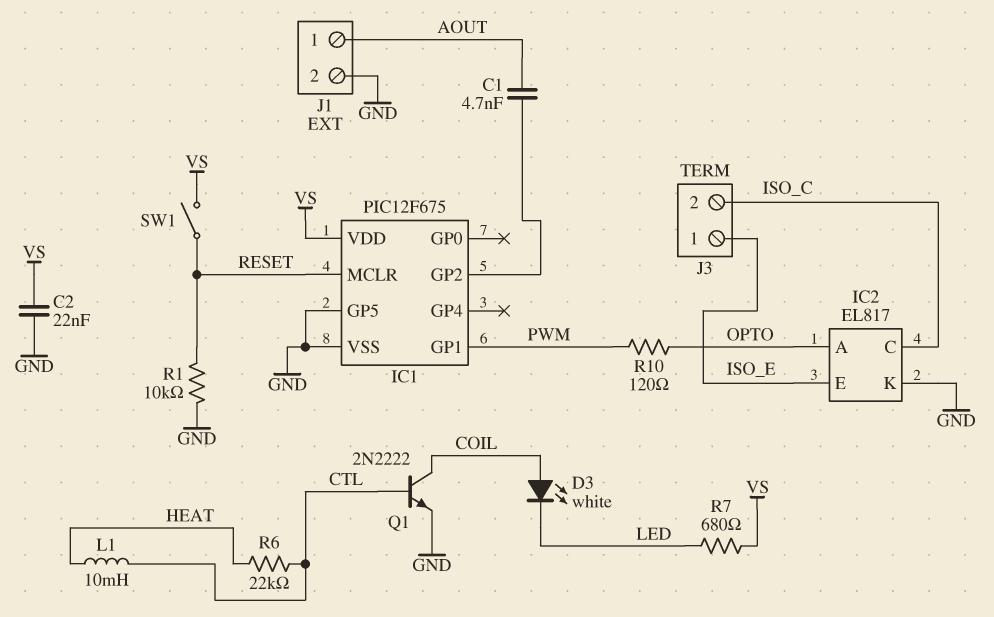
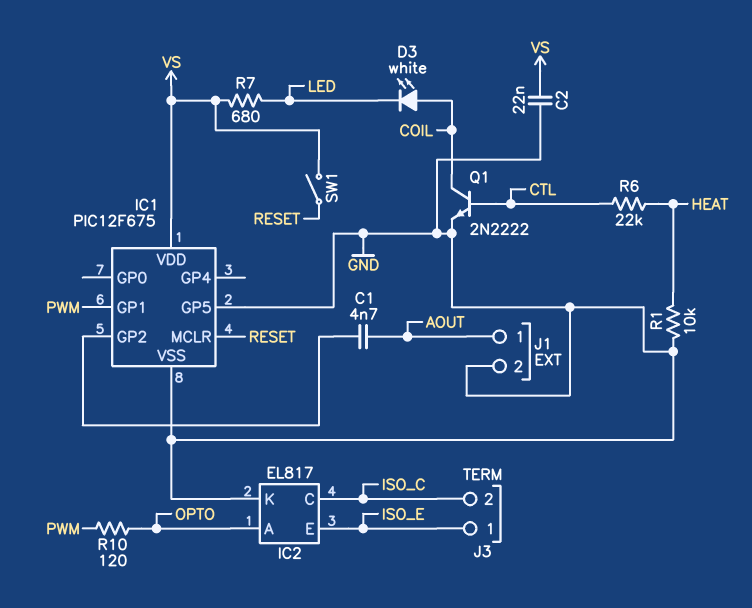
L1: 10mH (CTL, HEAT) -> none
R1: 10k (GND, RESET) -> 10k (GND, HEAT)

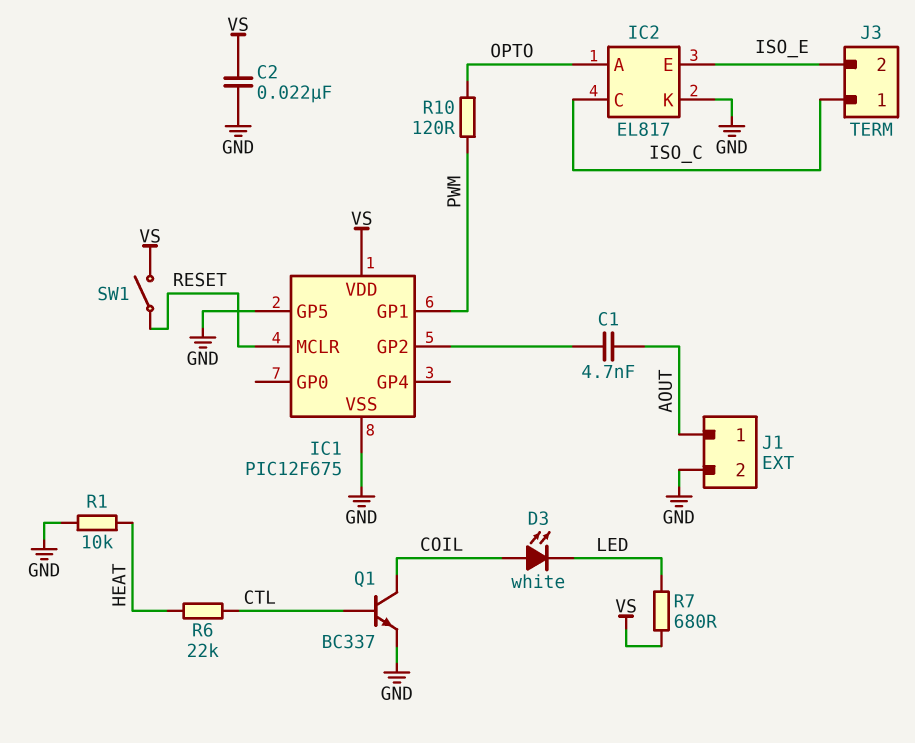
J3 pin 1: ISO_E -> ISO_C
J3 pin 2: ISO_C -> ISO_E
Q1: NPN 2N2222 (B CTL, C COIL, E GND) -> NPN BC337 (B CTL, C COIL, E GND)

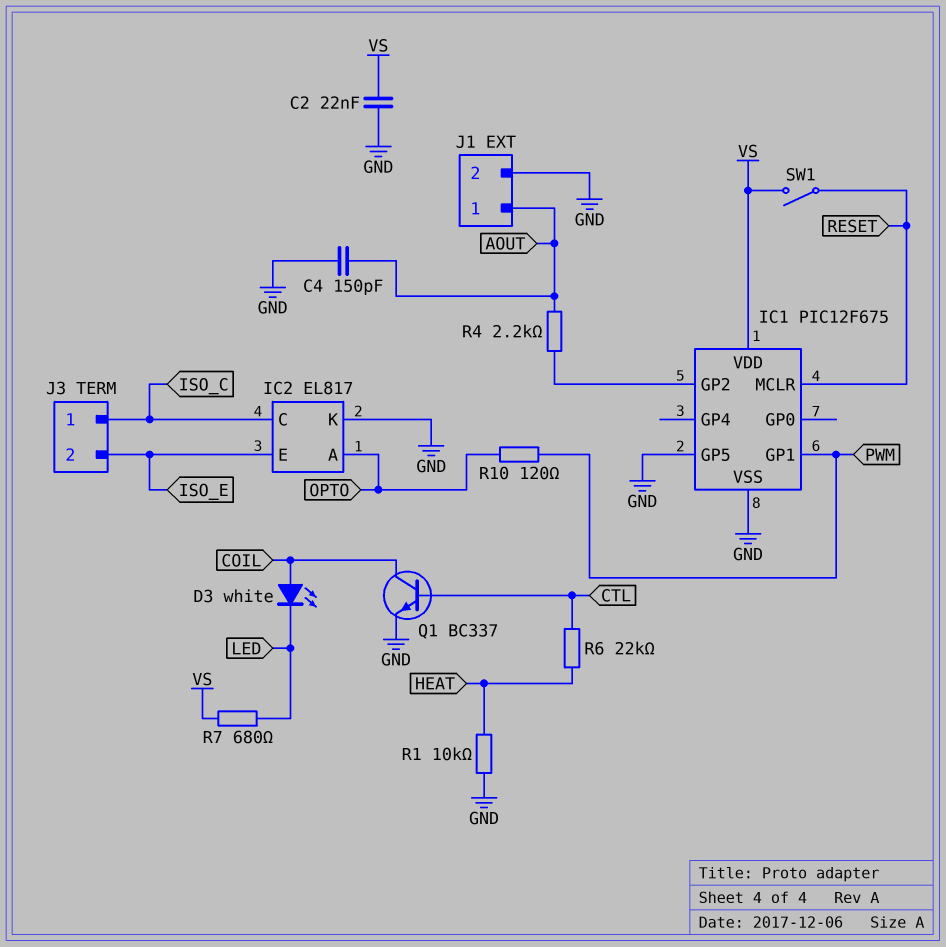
C1: 4.7nF (AOUT, IC1/GP2) -> none
C4: none -> 150pF (AOUT, GND)
R4: none -> 2.2k (AOUT, IC1/GP2)

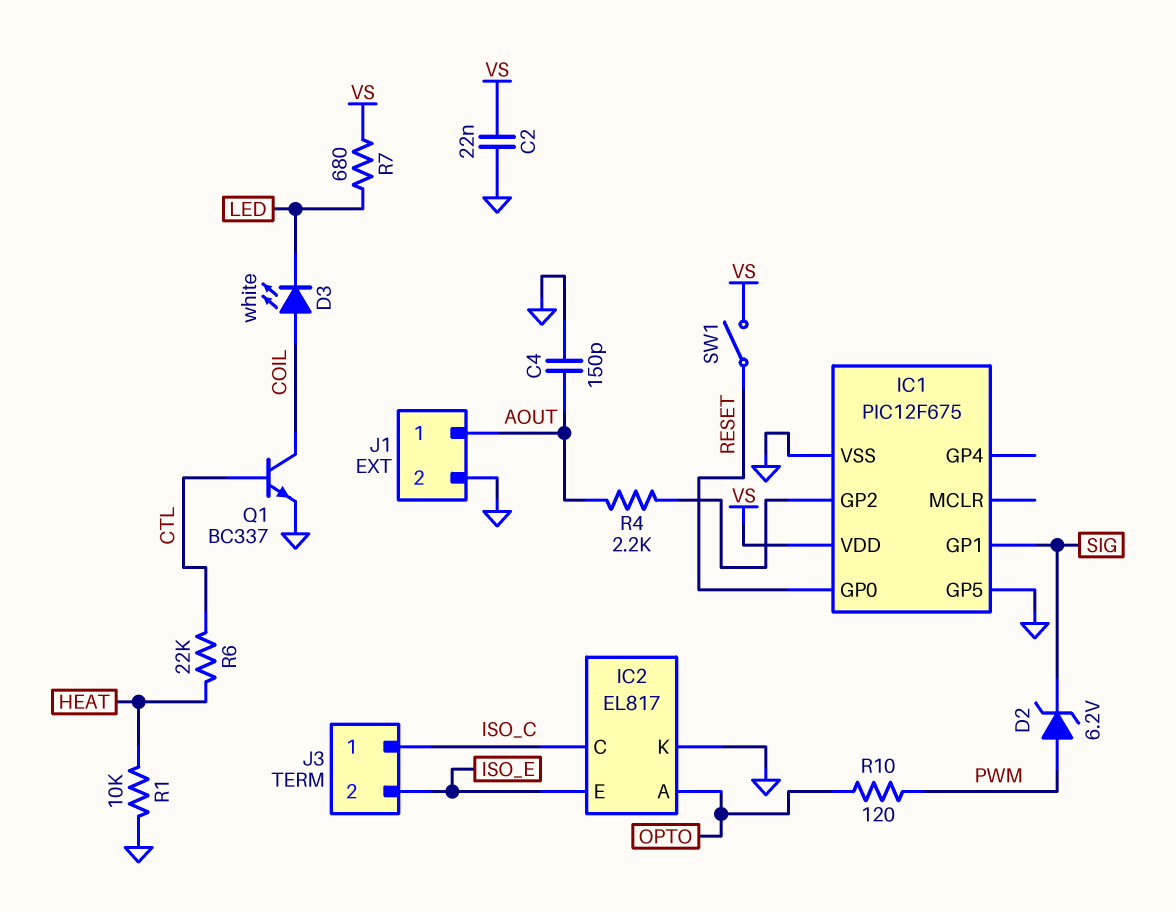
D2: none -> zener 6.2V (A PWM, K SIG)
IC1 pin GP0: none -> RESET
IC1 pin GP1: PWM -> SIG
IC1 pin MCLR: RESET -> none

